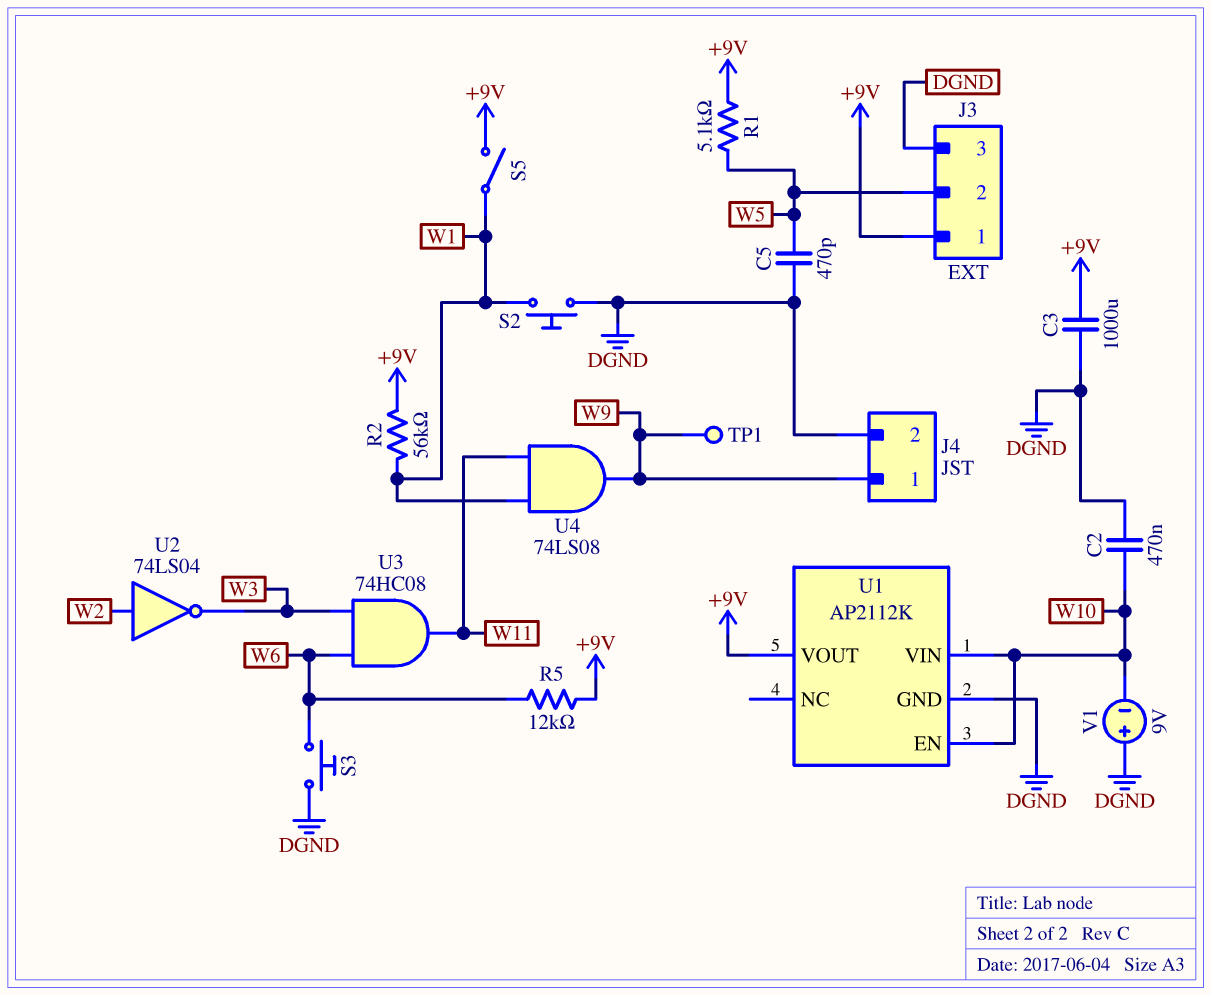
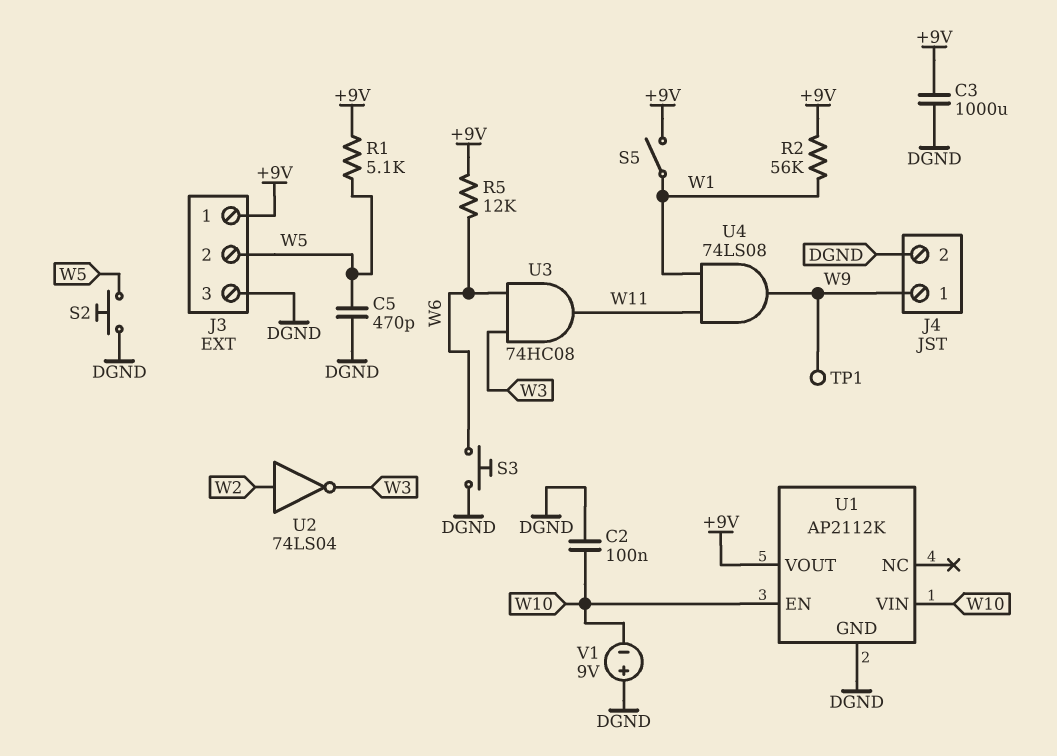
C2: 470nF (DGND, W10) -> 100nF (DGND, W10)
S2: button (DGND, W1) -> button (DGND, W5)

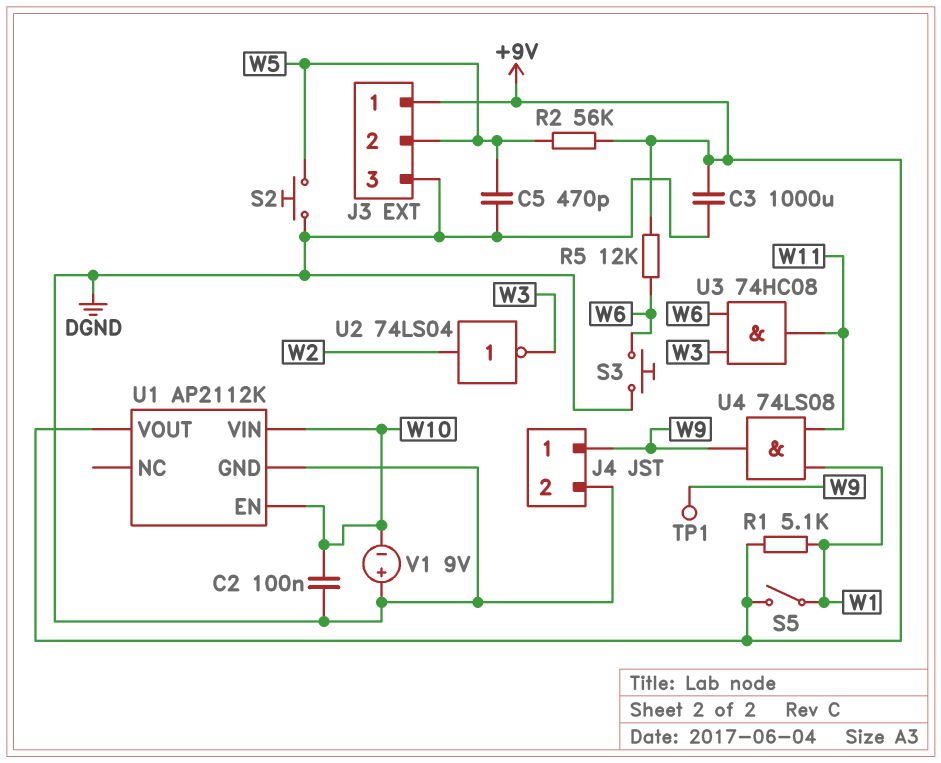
R1: 5.1k (+9V, W5) -> 5.1k (+9V, W1)
R2: 56k (+9V, W1) -> 56k (+9V, W5)

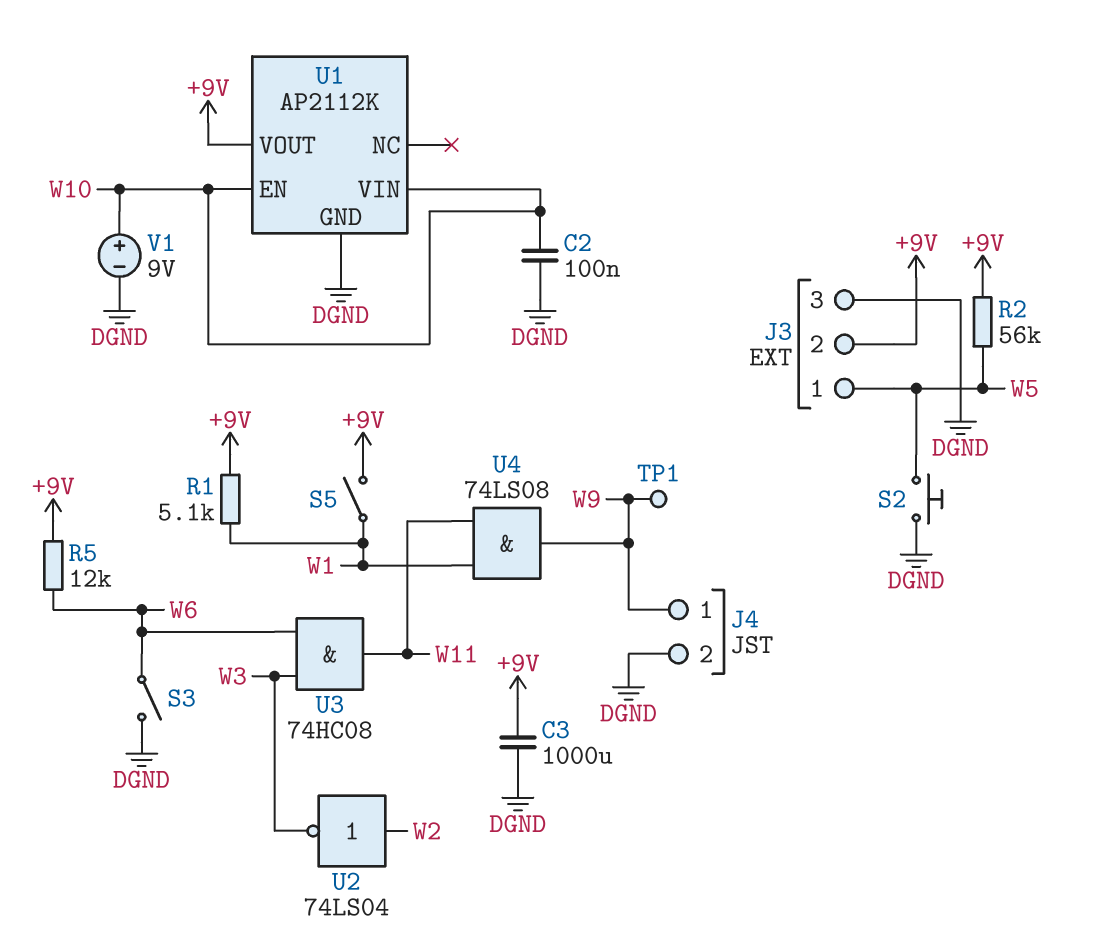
C5: 470pF (DGND, W5) -> none
J3 pin 1: +9V -> W5
J3 pin 2: W5 -> +9V
S3: button (DGND, W6) -> switch (DGND, W6)
V1: 9V (plus DGND, minus W10) -> 9V (plus W10, minus DGND)

